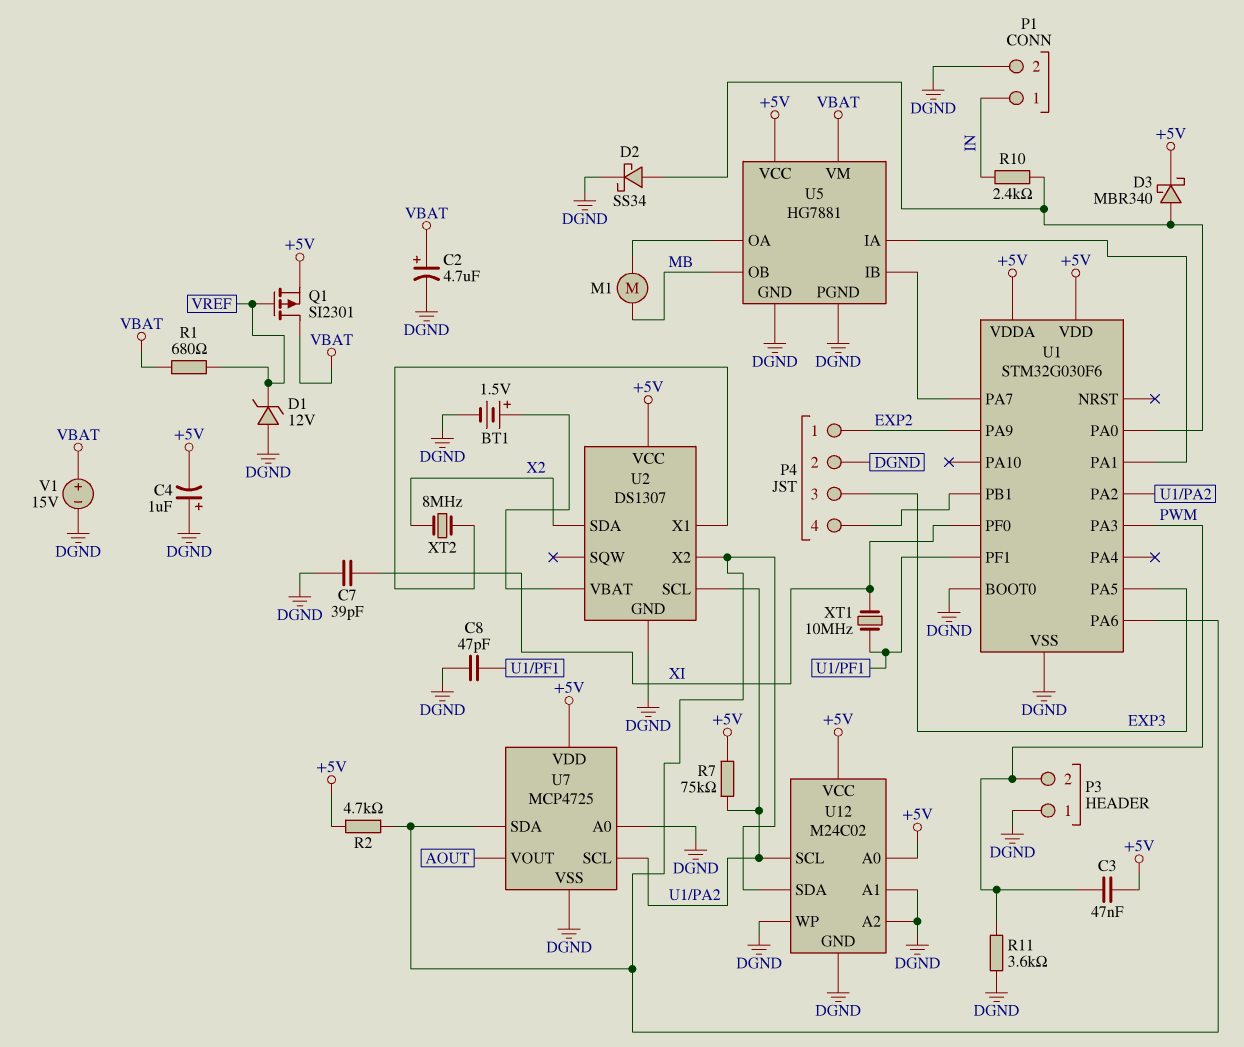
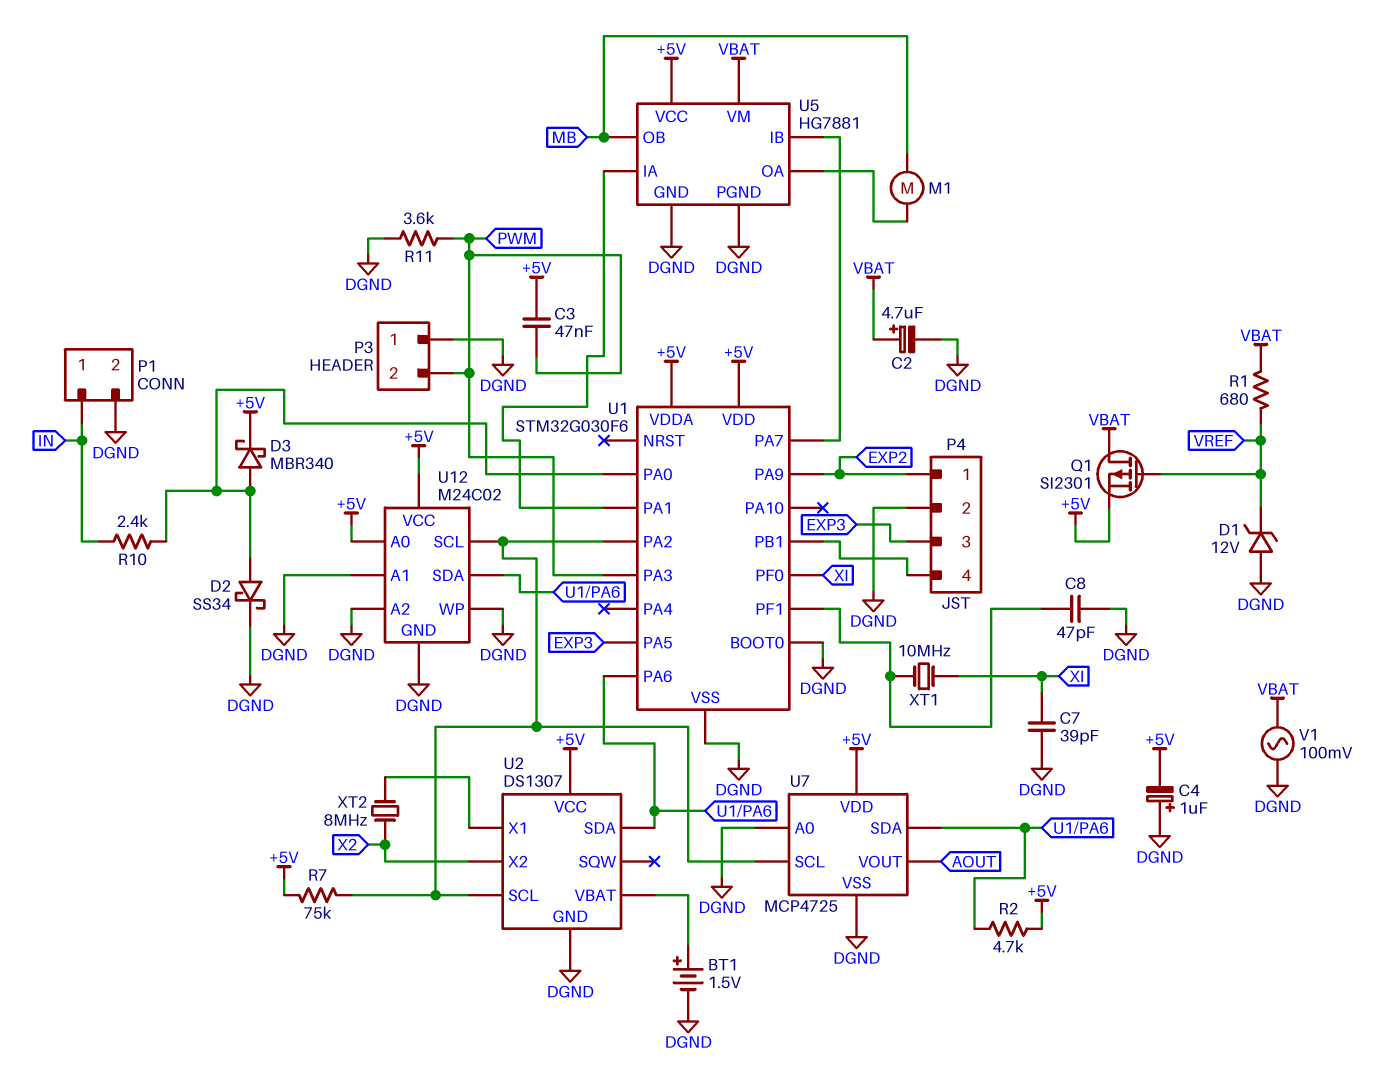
U2 pin SDA: X2 -> U1/PA6
U2 pin X2: U1/PA6 -> X2
V1: 15V (plus VBAT, minus DGND) -> AC 100mV (DGND, VBAT)

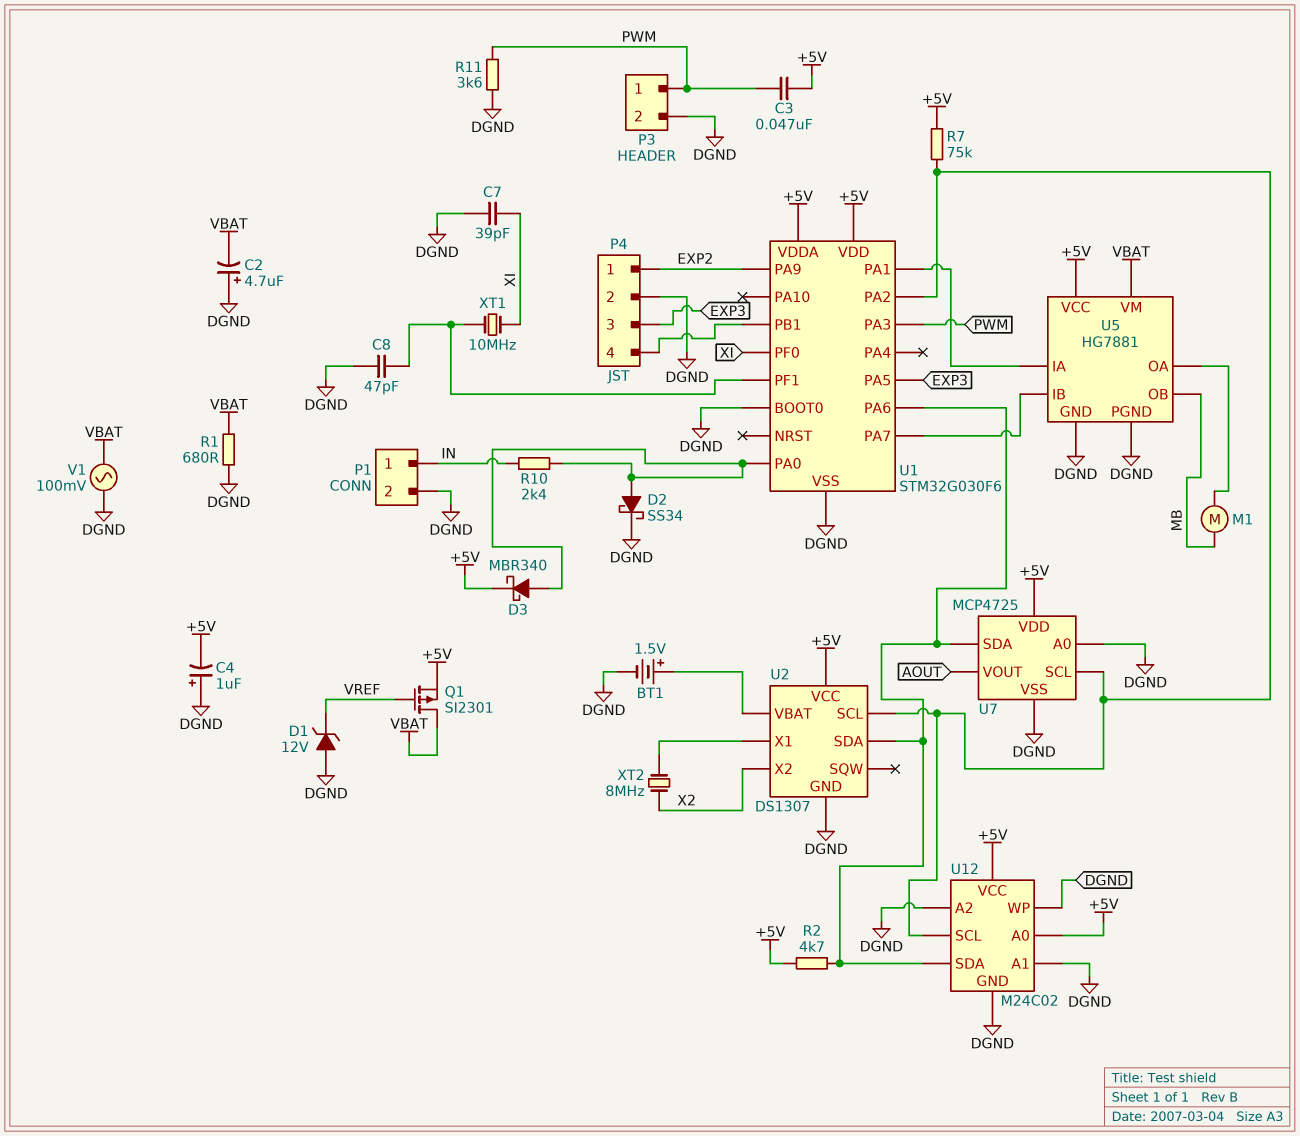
C2: 4.7uF (plus VBAT, minus DGND) -> 4.7uF (plus DGND, minus VBAT)
P3 pin 1: DGND -> PWM
P3 pin 2: PWM -> DGND
R1: 680 (VBAT, VREF) -> 680 (DGND, VBAT)

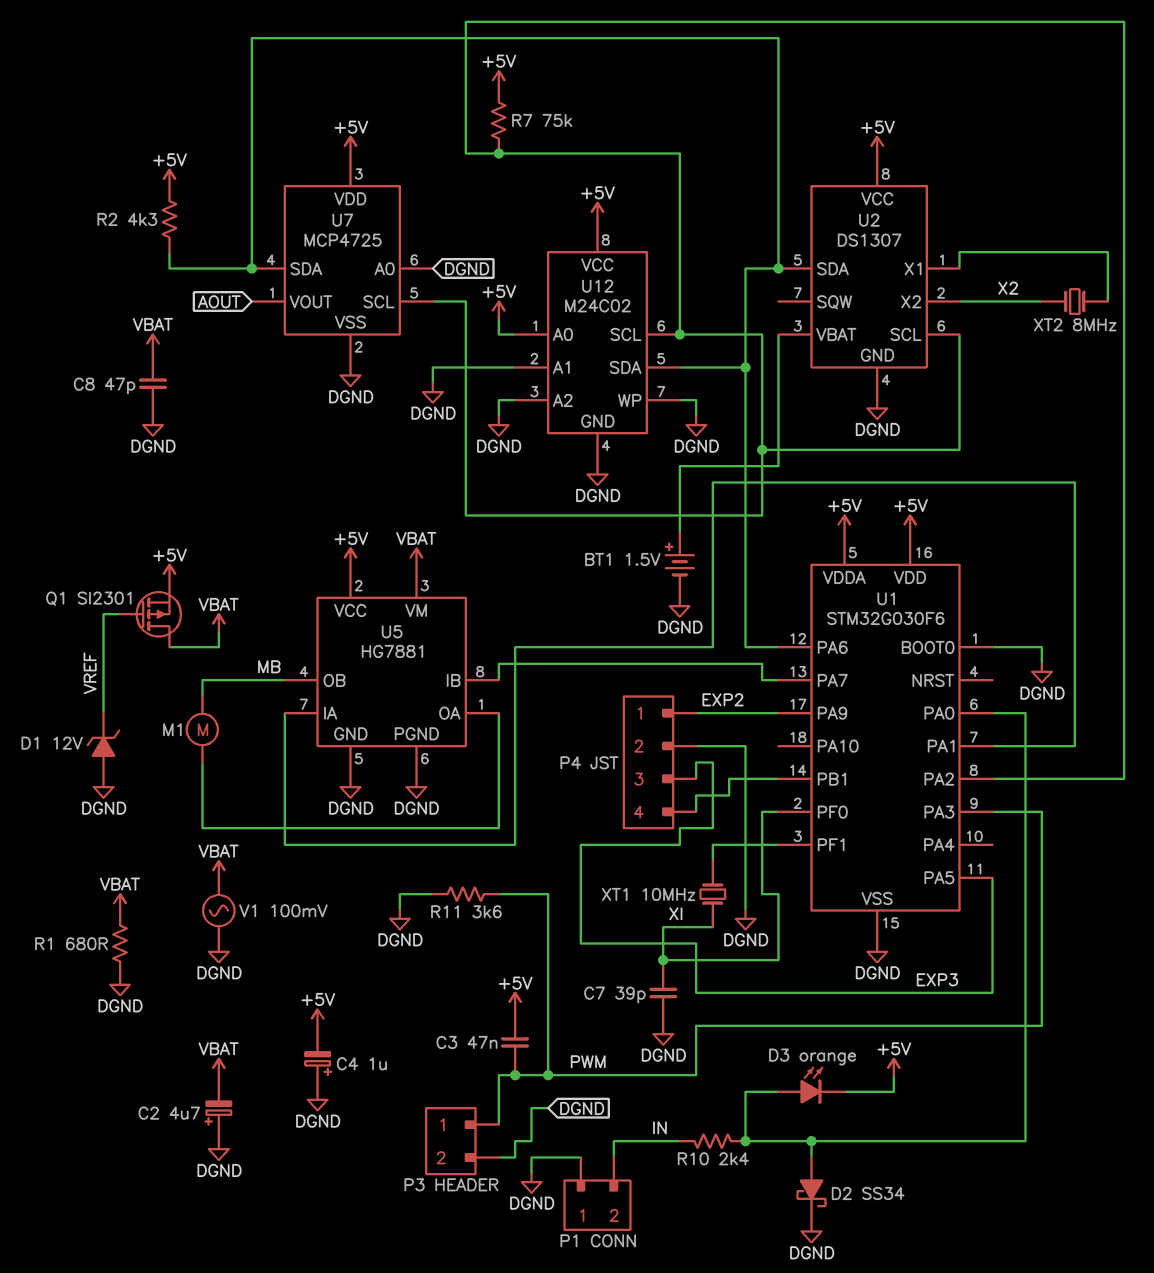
C8: 47pF (DGND, U1/PF1) -> 47pF (DGND, VBAT)
D3: schottky MBR340 (A U1/PA0, K +5V) -> LED orange (A U1/PA0, K +5V)
P1 pin 1: IN -> DGND
P1 pin 2: DGND -> IN
R2: 4.7k (+5V, U1/PA6) -> 4.3k (+5V, U1/PA6)

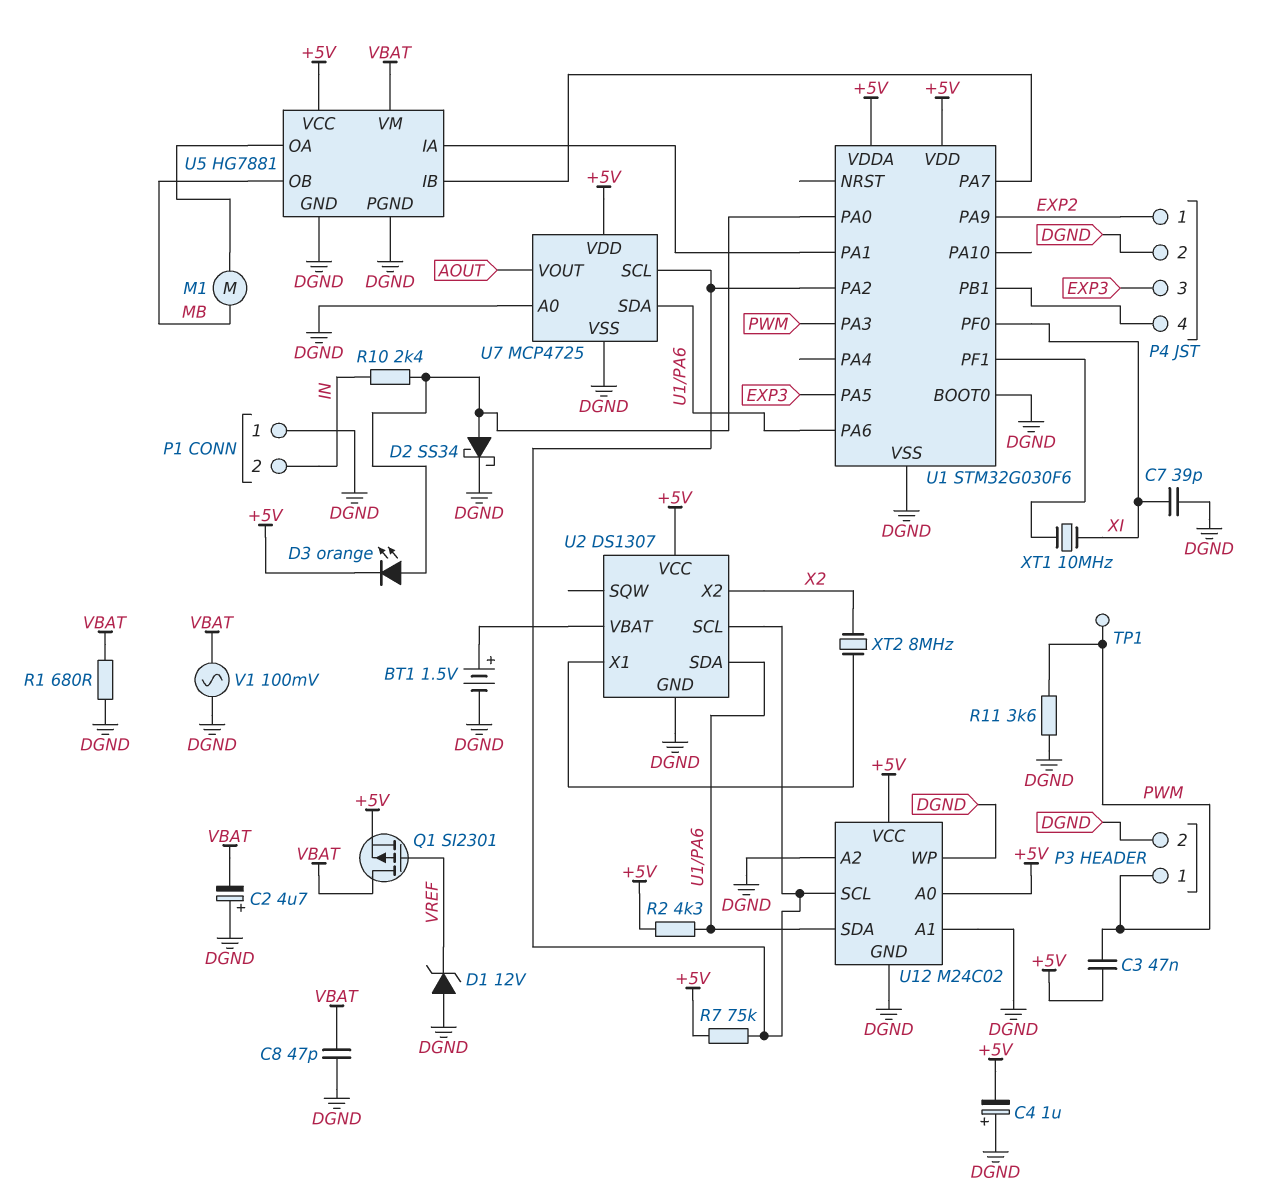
TP1: none -> test point (PWM)

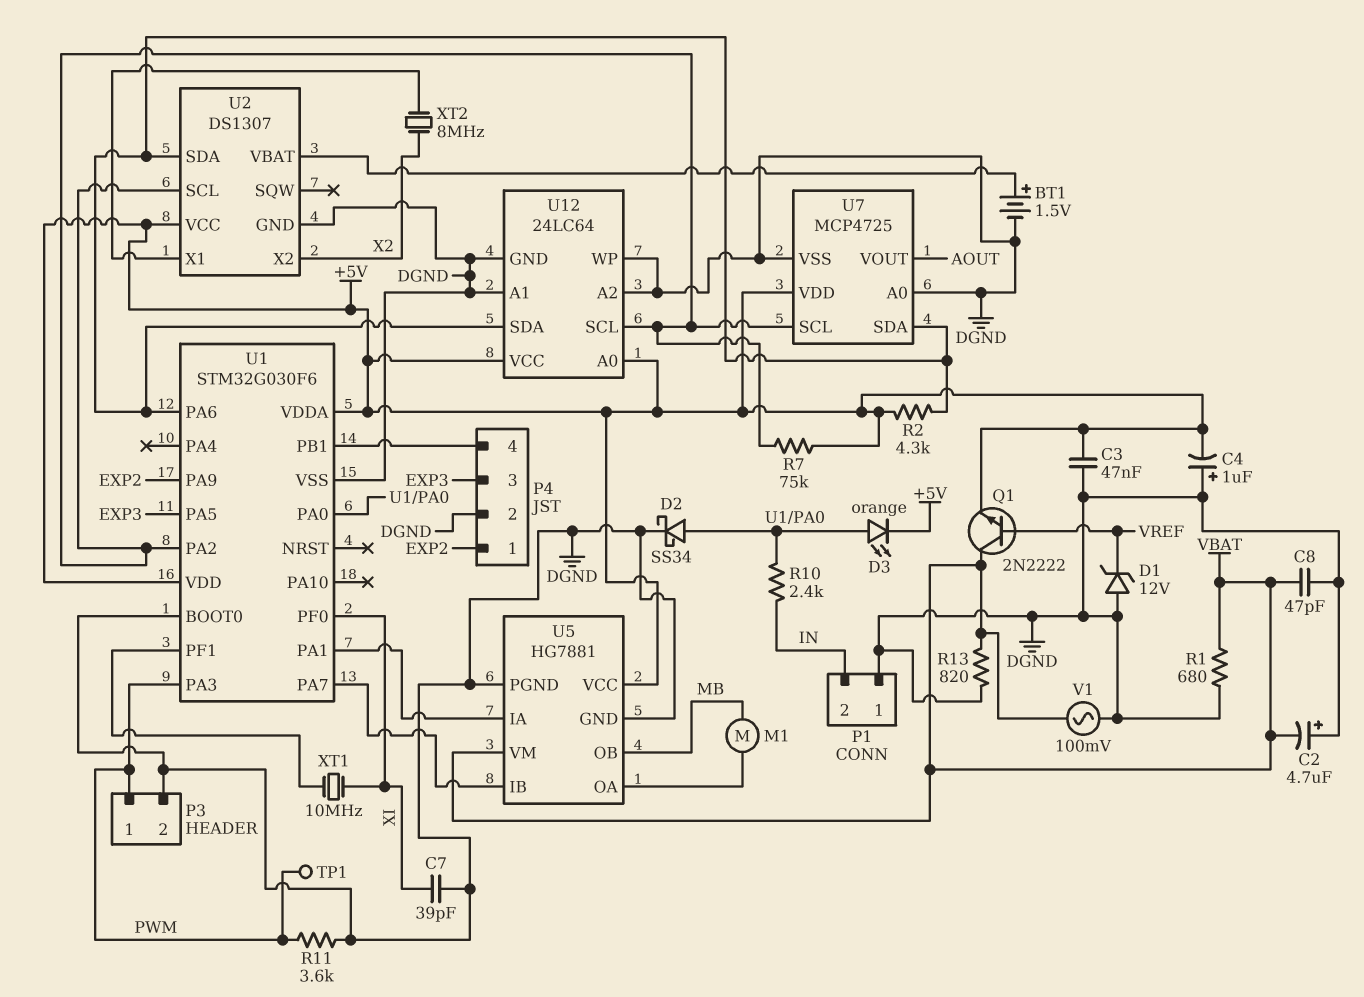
C3: 47nF (+5V, PWM) -> 47nF (+5V, DGND)
Q1: PMOS SI2301 (G VREF, D VBAT, S +5V) -> NPN 2N2222 (B VREF, C VBAT, E +5V)
R13: none -> 820 (DGND, VBAT)
U12: M24C02 -> 24LC64

